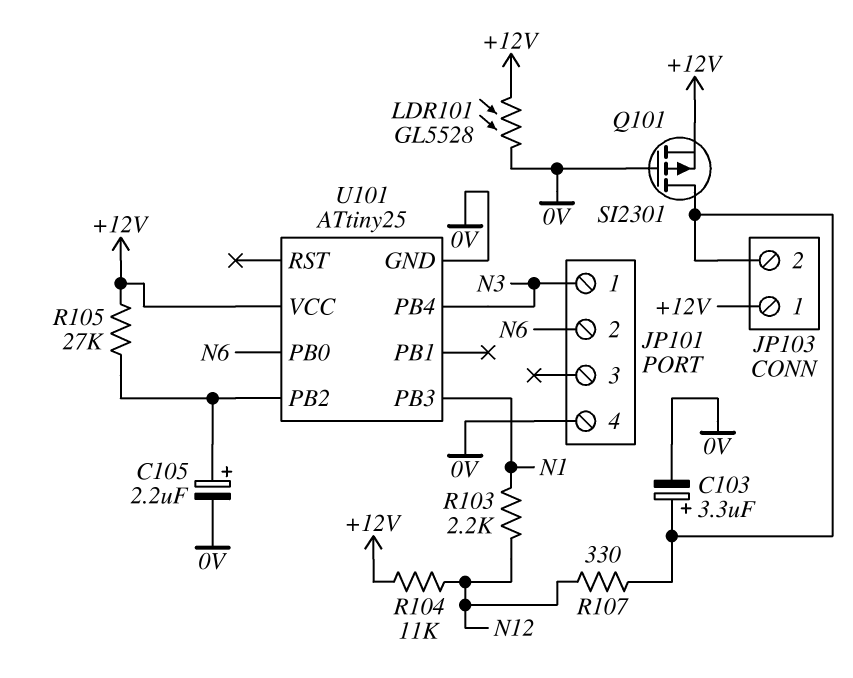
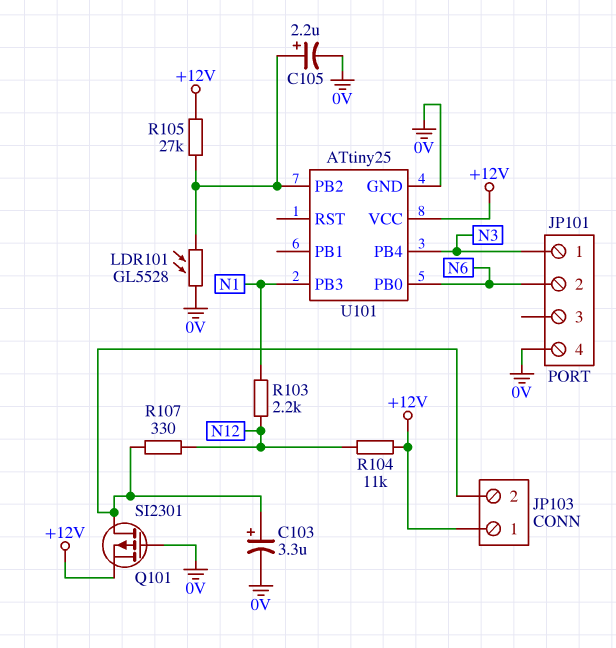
LDR101: GL5528 (+12V, 0V) -> GL5528 (0V, U101/PB2)

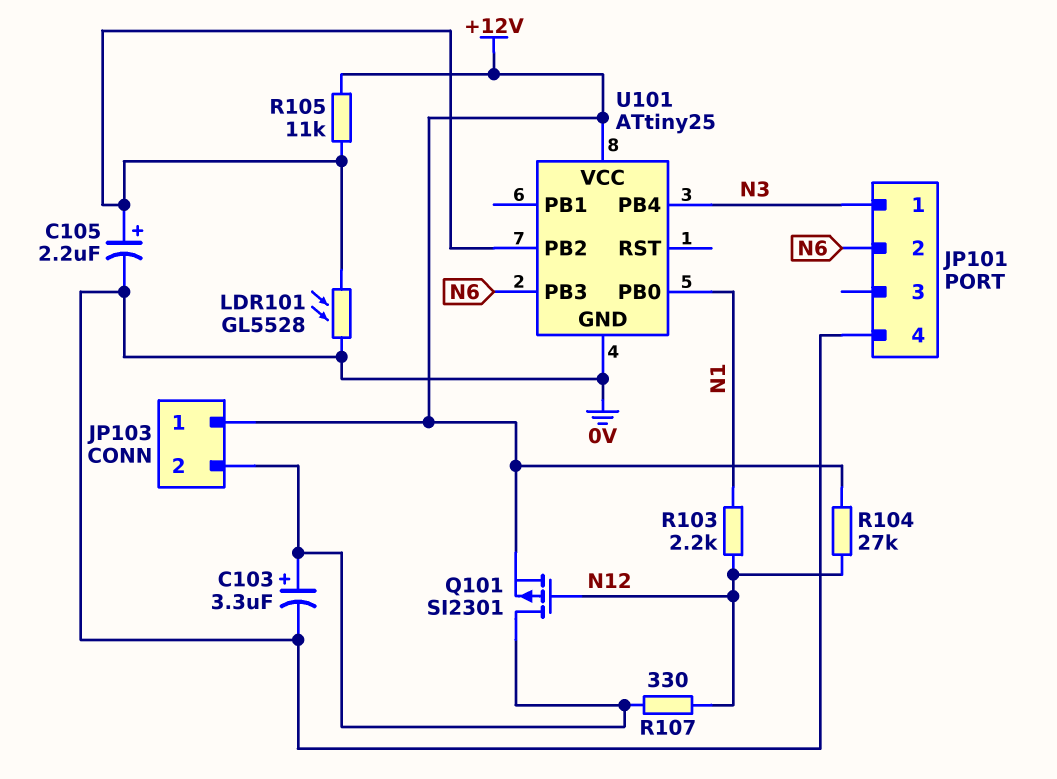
Q101: PMOS SI2301 (G 0V, D JP103/2, S +12V) -> PMOS SI2301 (G N12, D JP103/2, S +12V)
R104: 11k (+12V, N12) -> 27k (+12V, N12)
R105: 27k (+12V, U101/PB2) -> 11k (+12V, U101/PB2)
U101 pin PB0: N6 -> N1
U101 pin PB3: N1 -> N6

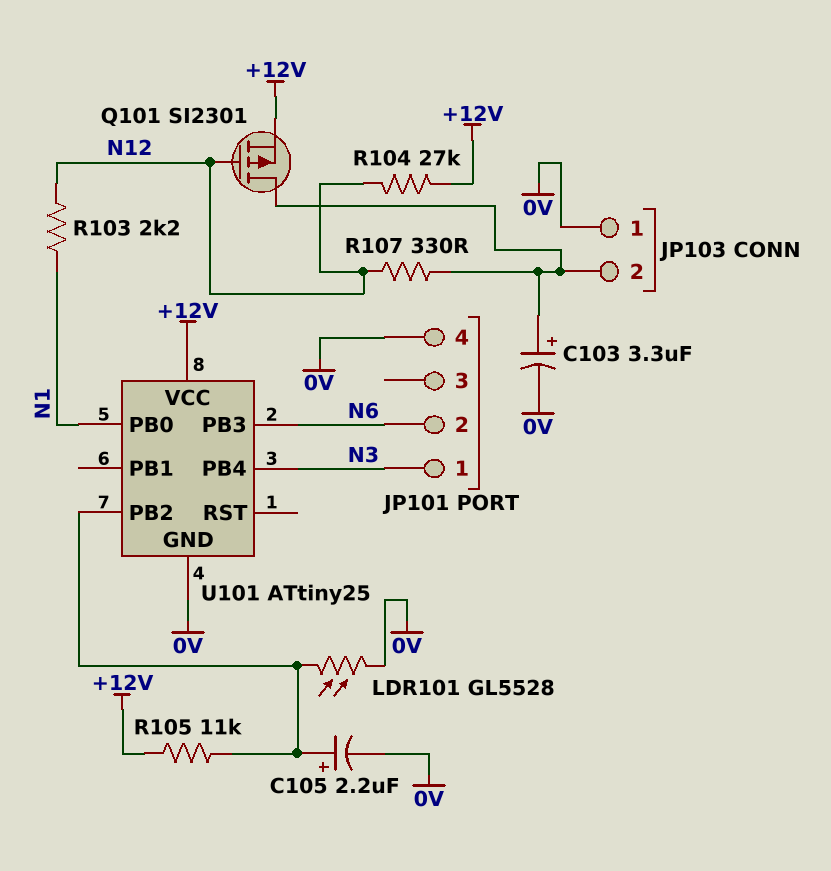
JP103 pin 1: +12V -> 0V

